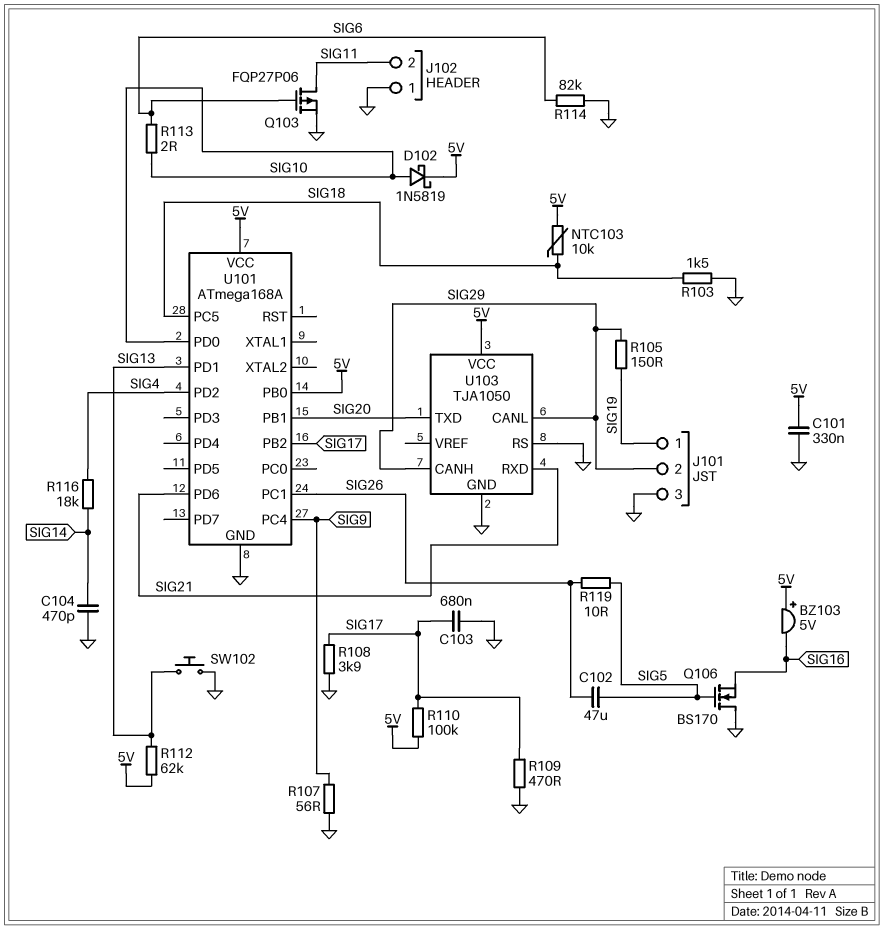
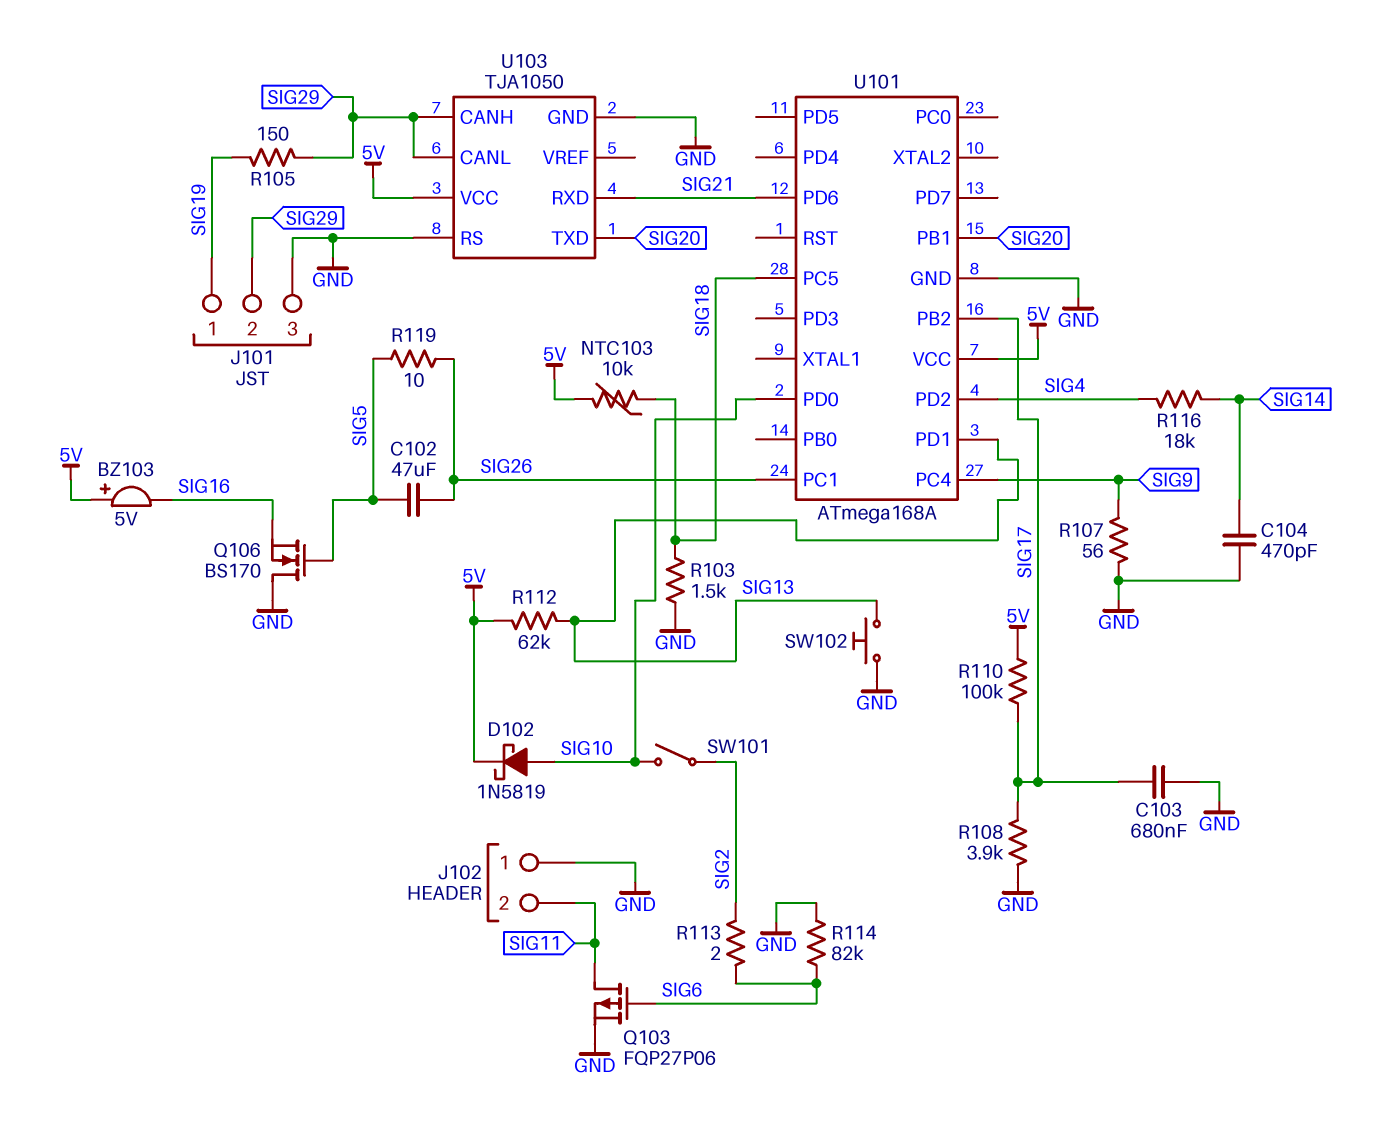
C101: 330nF (5V, GND) -> none
R109: 470 (GND, SIG17) -> none
R113: 2 (SIG6, SIG10) -> 2 (SIG2, SIG6)
SW101: none -> switch (SIG2, SIG10)
U101 pin PB0: 5V -> none

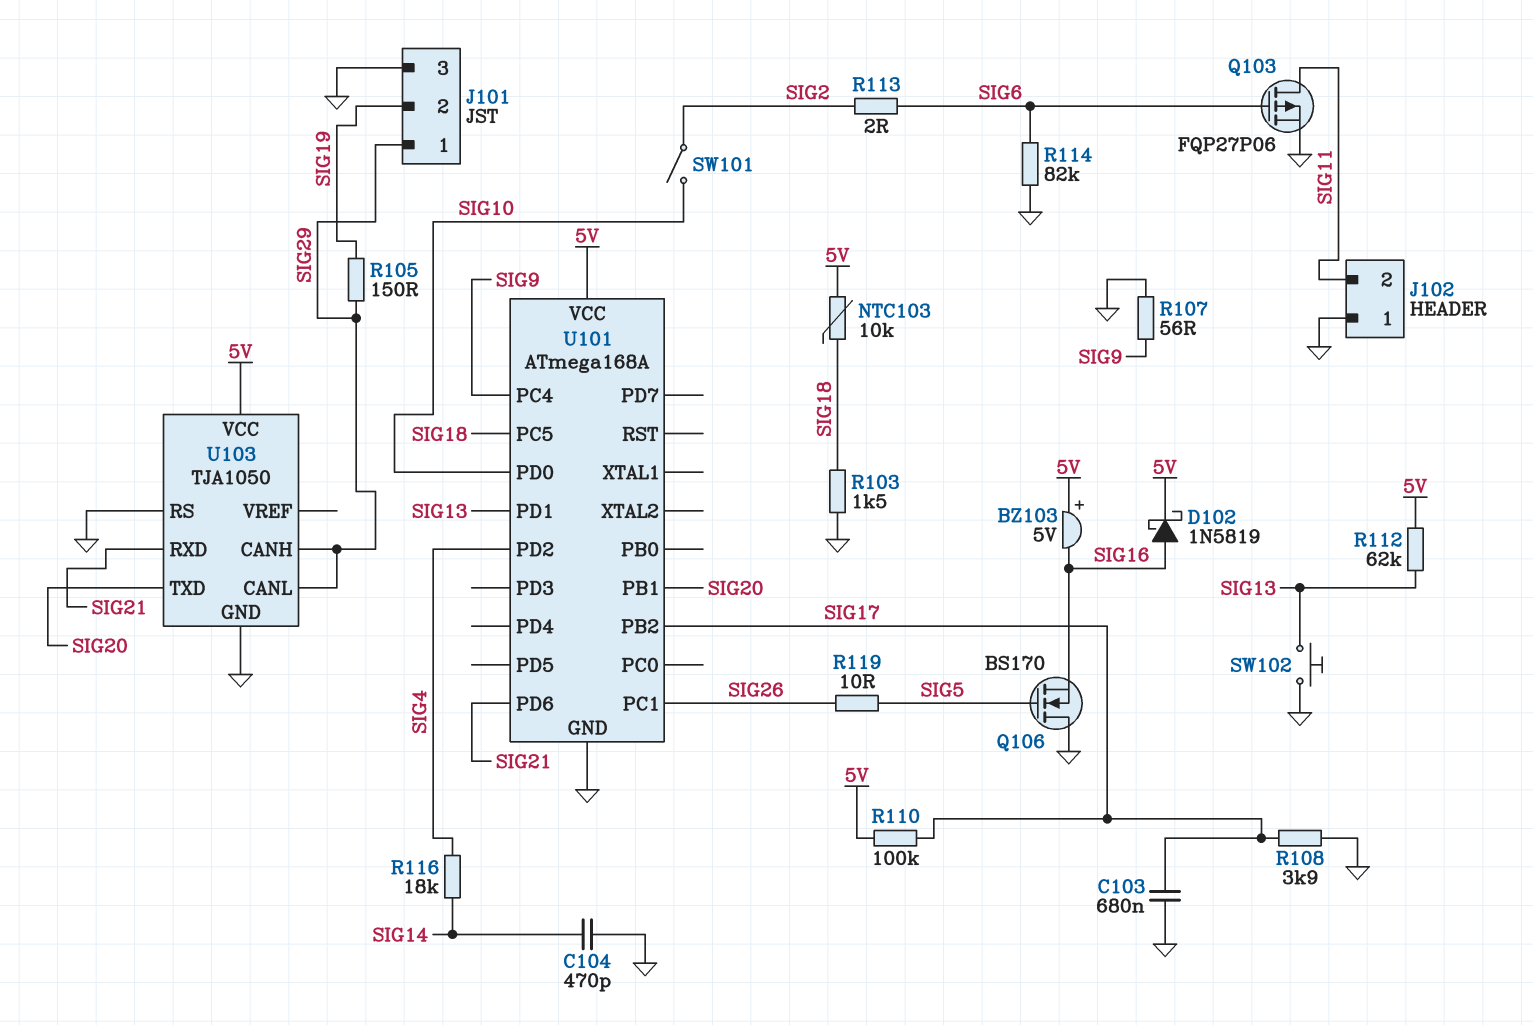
C102: 47uF (SIG5, SIG26) -> none
D102: schottky 1N5819 (A SIG10, K 5V) -> schottky 1N5819 (A SIG16, K 5V)
J101 pin 1: SIG19 -> SIG29
J101 pin 2: SIG29 -> SIG19

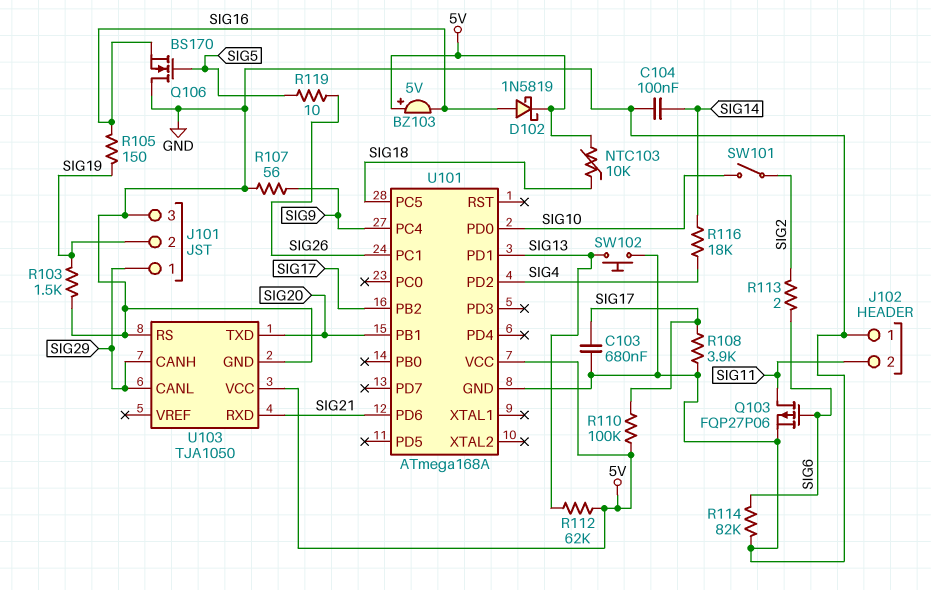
C104: 470pF (GND, SIG14) -> 100nF (GND, SIG14)
R103: 1.5k (GND, SIG18) -> 1.5k (GND, SIG19)
R105: 150 (SIG19, SIG29) -> 150 (SIG16, SIG19)

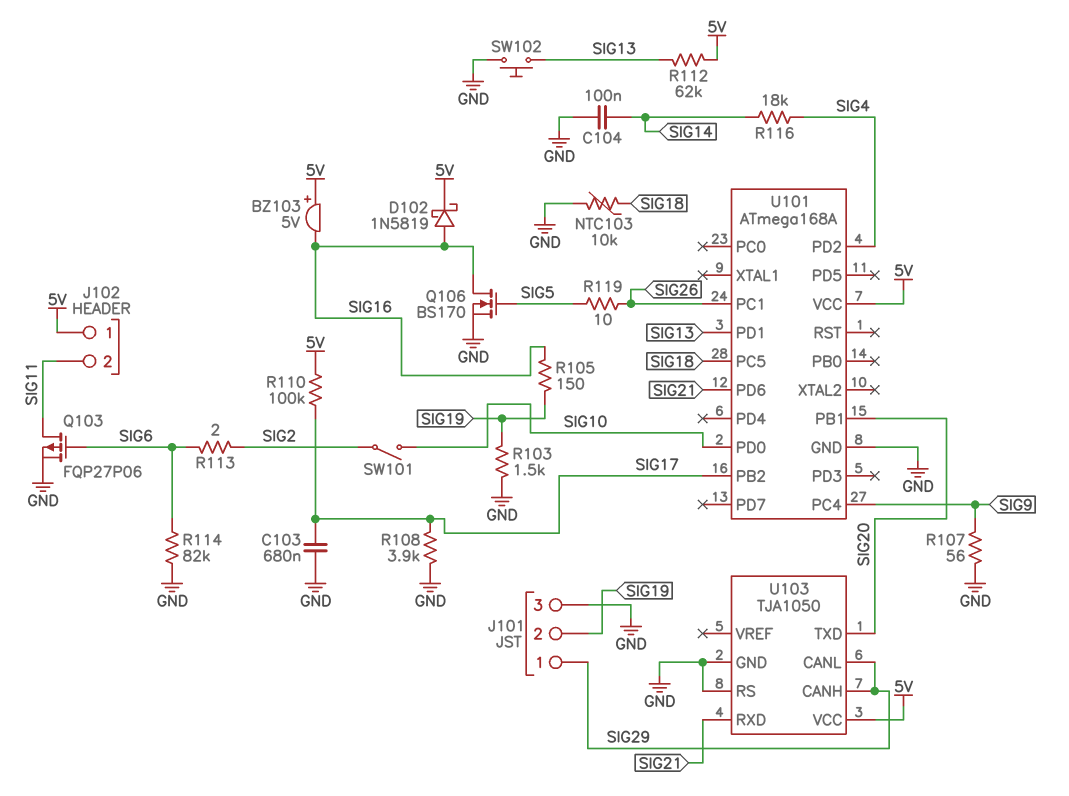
J102 pin 1: GND -> 5V
NTC103: 10k (5V, SIG18) -> 10k (GND, SIG18)
Q106: NMOS BS170 (G SIG5, D GND, S SIG16) -> NMOS BS170 (G SIG5, D SIG16, S GND)

